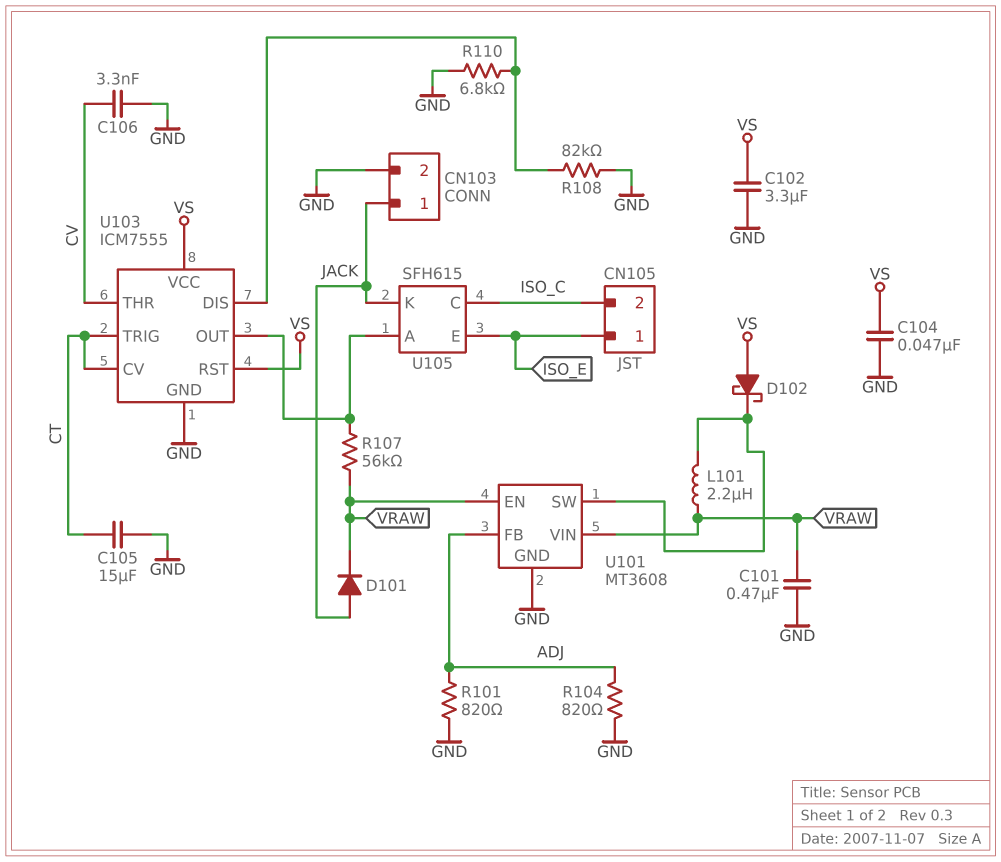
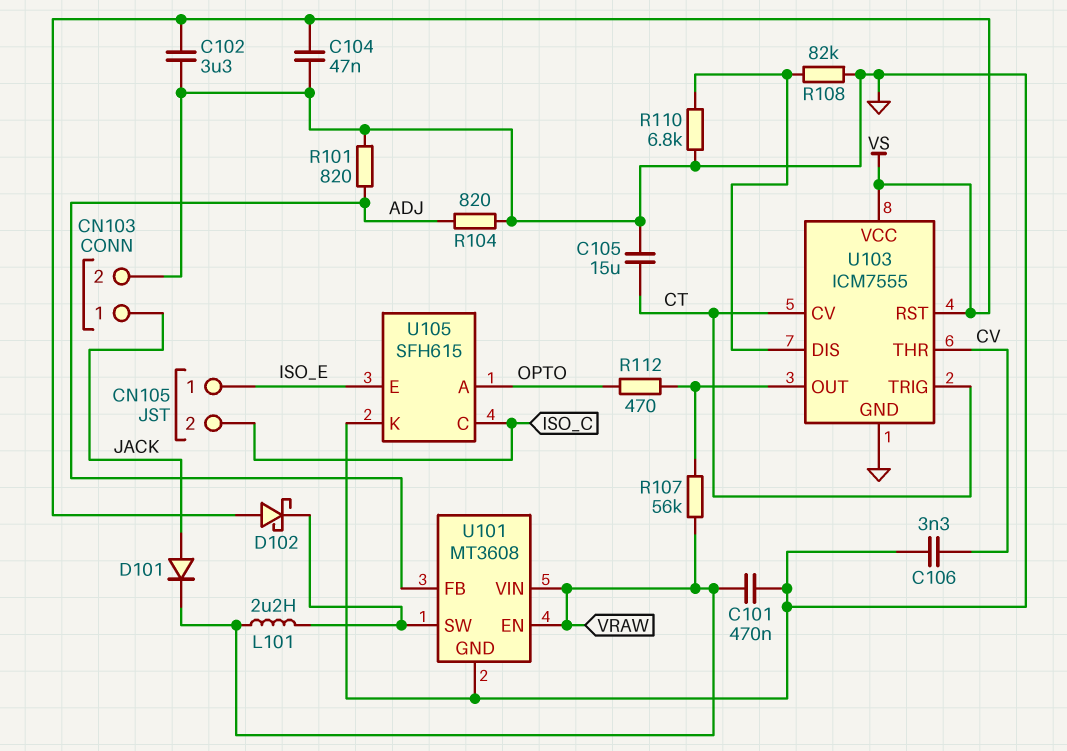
R112: none -> 470 (OPTO, U103/OUT)
U105 pin A: U103/OUT -> OPTO
U105 pin K: JACK -> GND

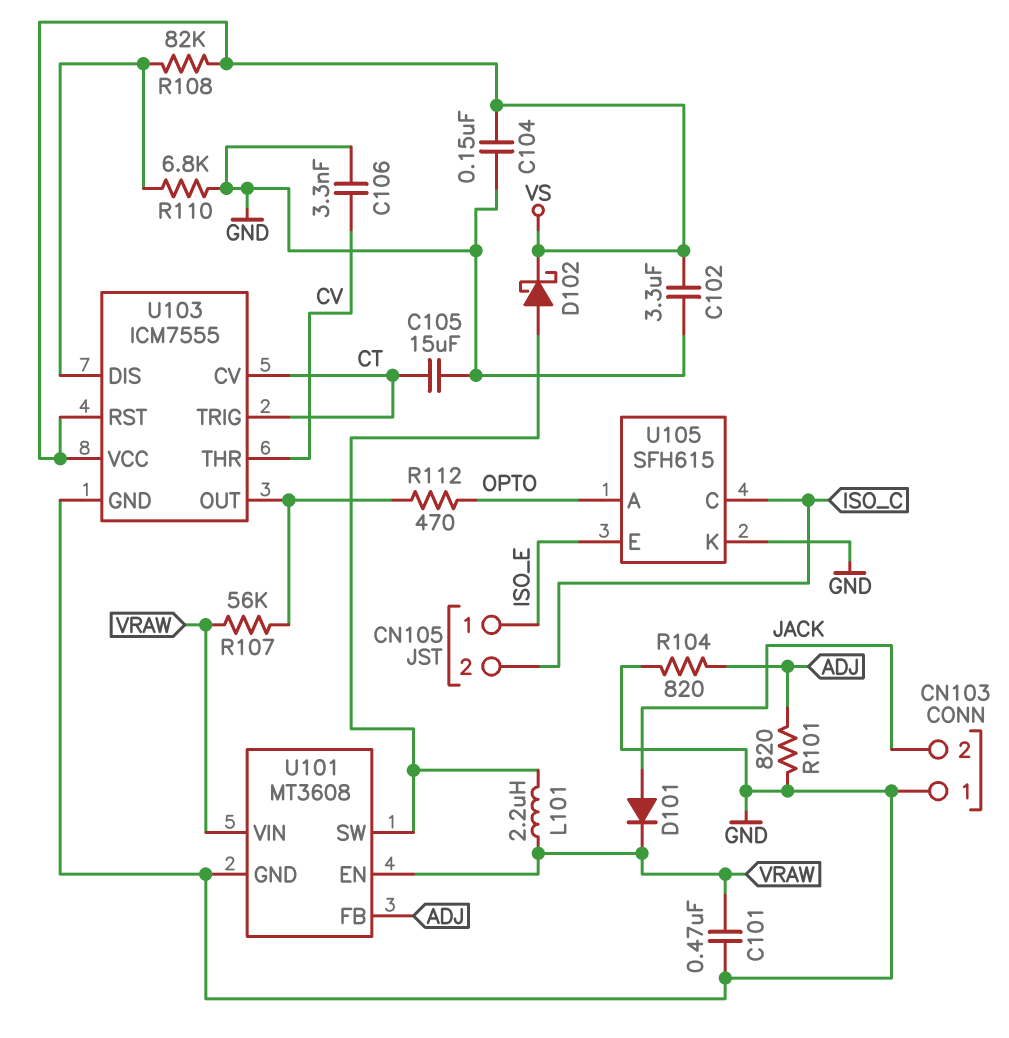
C104: 47nF (GND, VS) -> 150nF (GND, VS)
CN103 pin 1: JACK -> GND
CN103 pin 2: GND -> JACK
D102: schottky (A VS, K U101/SW) -> schottky (A U101/SW, K VS)
R108: 82k (GND, U103/DIS) -> 82k (U103/DIS, VS)

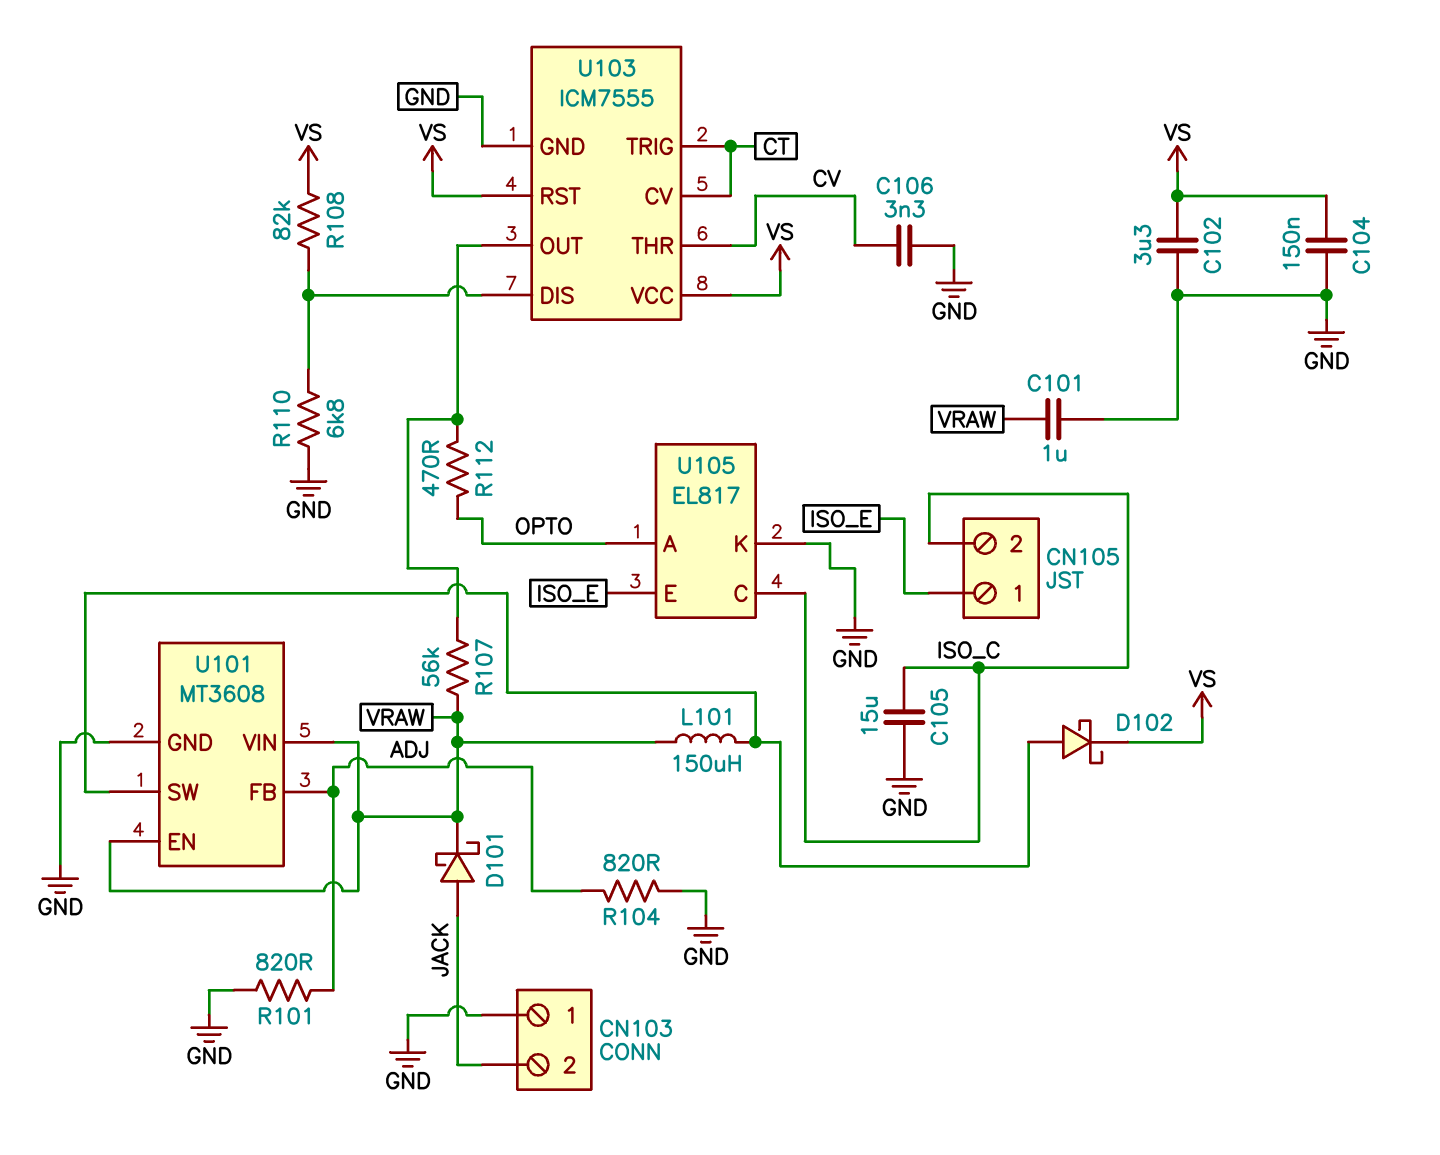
C101: 470nF (GND, VRAW) -> 1uF (GND, VRAW)
C105: 15uF (CT, GND) -> 15uF (GND, ISO_C)
D101: diode (A JACK, K VRAW) -> schottky (A JACK, K VRAW)
L101: 2.2uH (U101/SW, VRAW) -> 150uH (U101/SW, VRAW)
U105: SFH615 -> EL817

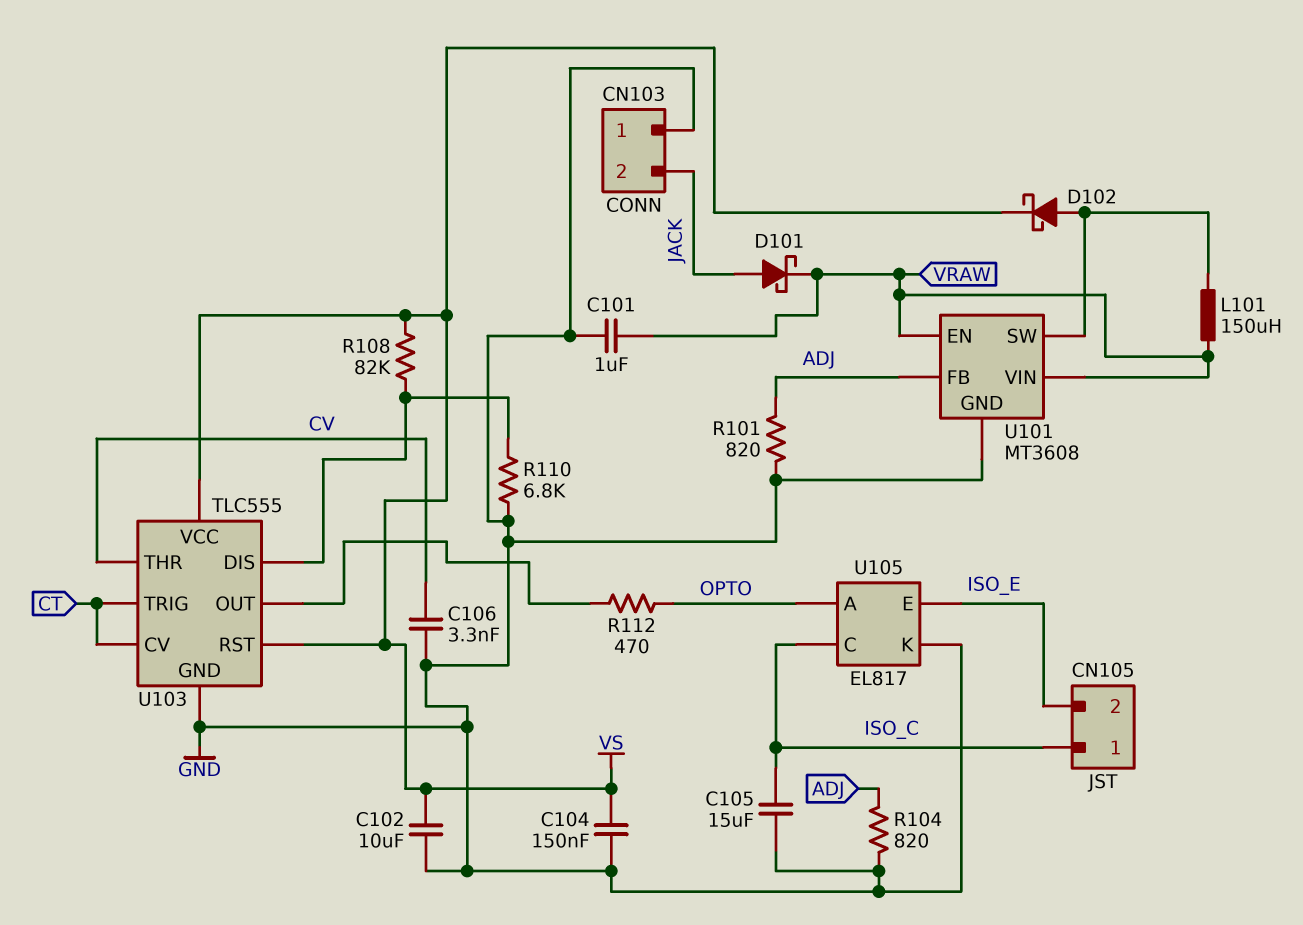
C102: 3.3uF (GND, VS) -> 10uF (GND, VS)
CN105 pin 1: ISO_E -> ISO_C
CN105 pin 2: ISO_C -> ISO_E
R107: 56k (U103/OUT, VRAW) -> none
U103: ICM7555 -> TLC555

